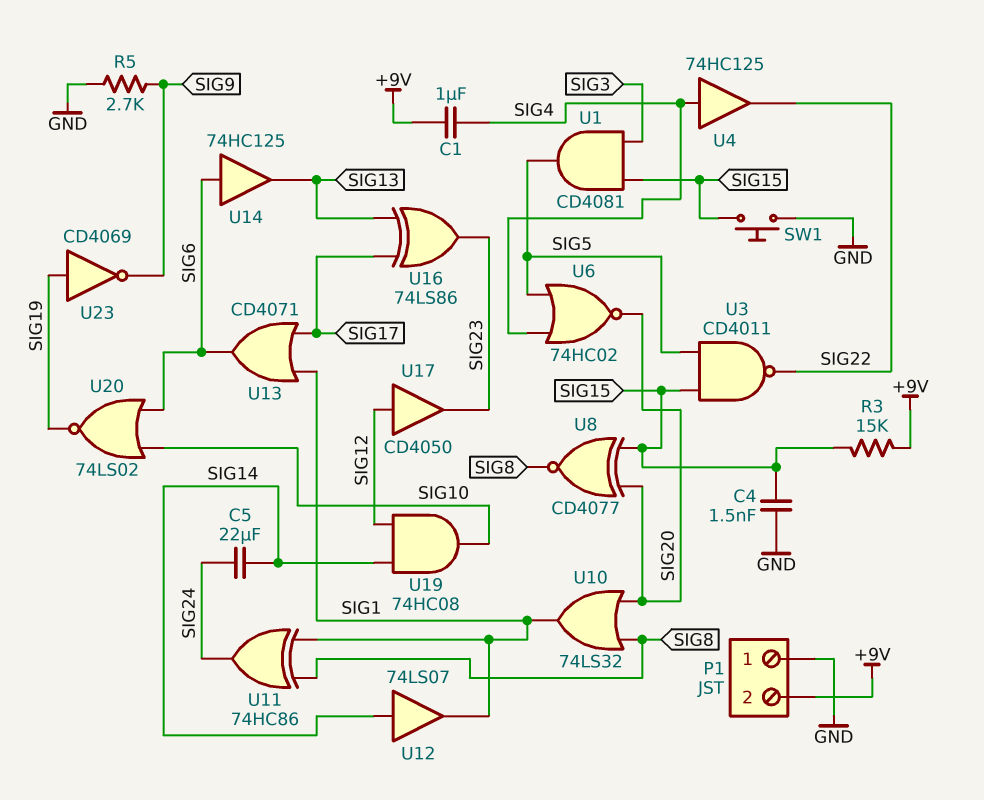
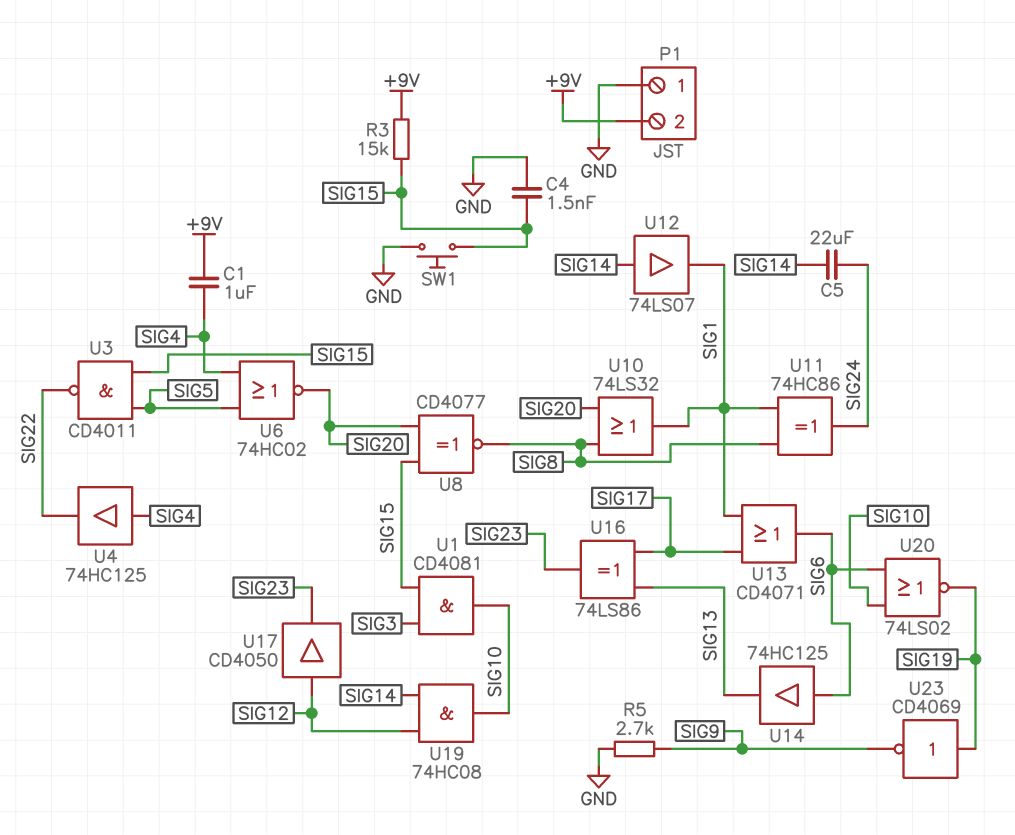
U1: AND CD4081 (in SIG3, in SIG15, out SIG5) -> AND CD4081 (in SIG3, in SIG15, out SIG10)

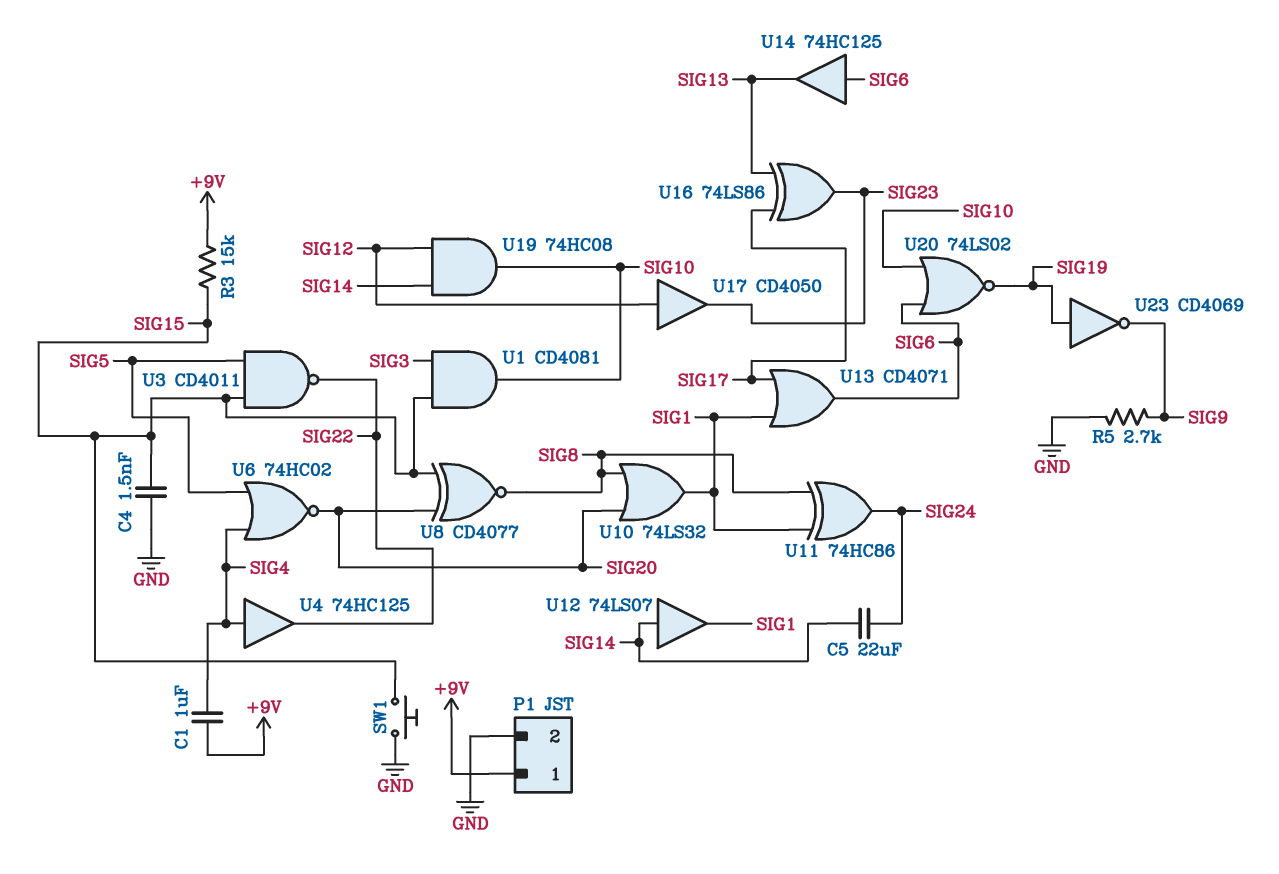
P1 pin 1: GND -> +9V
P1 pin 2: +9V -> GND

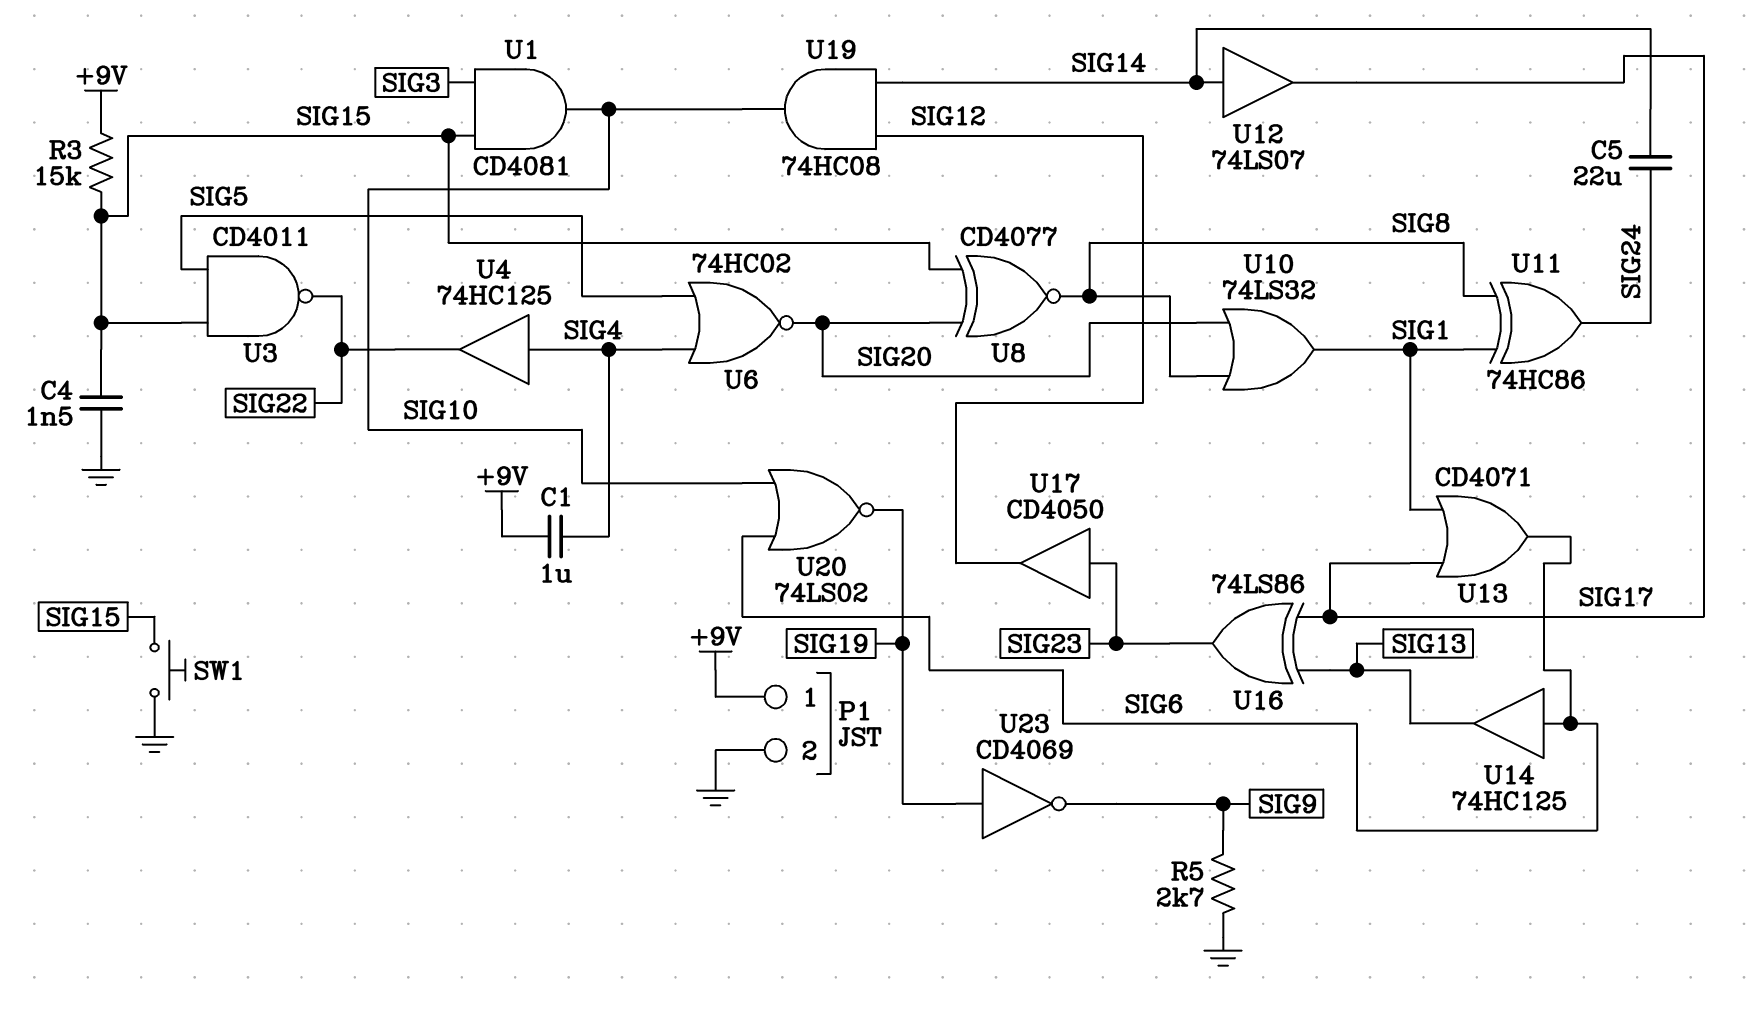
U12: buffer 74LS07 (in SIG14, out SIG1) -> buffer 74LS07 (in SIG14, out SIG17)
U17: buffer CD4050 (in SIG12, out SIG23) -> buffer CD4050 (in SIG23, out SIG12)

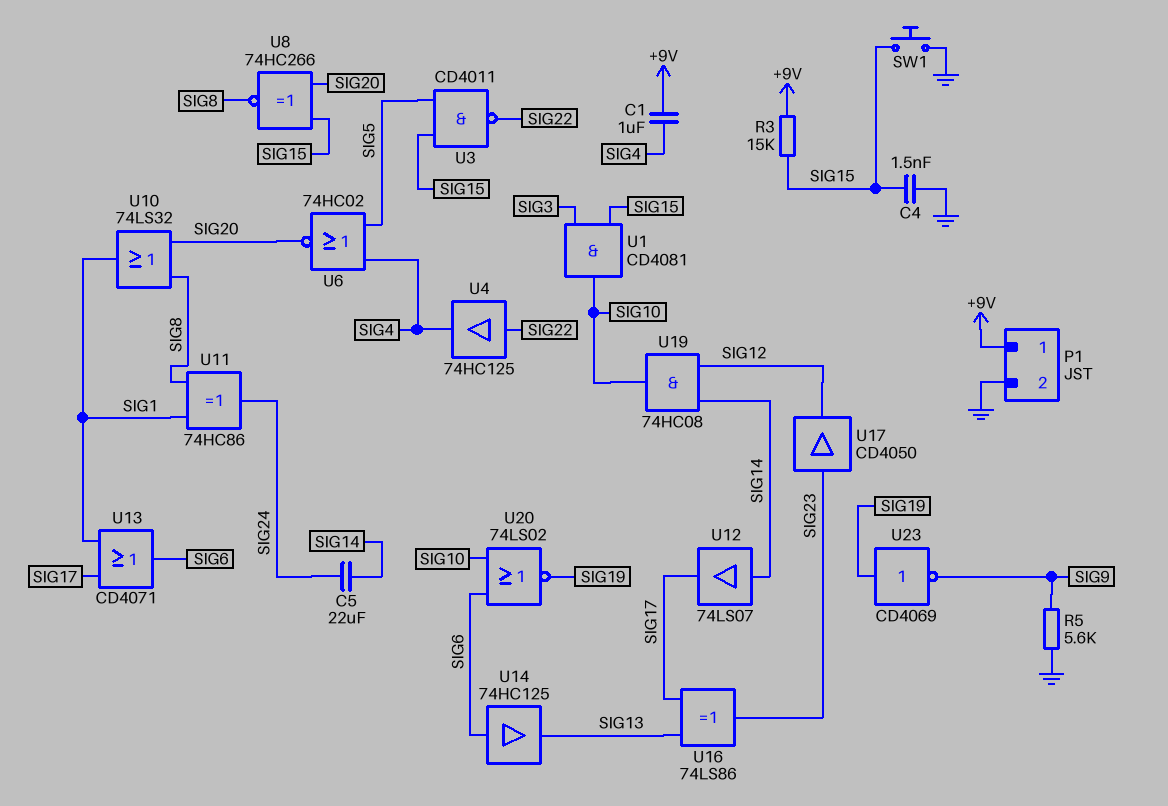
R5: 2.7k (GND, SIG9) -> 5.6k (GND, SIG9)
U4: buffer 74HC125 (in SIG4, out SIG22) -> buffer 74HC125 (in SIG22, out SIG4)
U8: XNOR CD4077 (in SIG15, in SIG20, out SIG8) -> XNOR 74HC266 (in SIG15, in SIG20, out SIG8)

